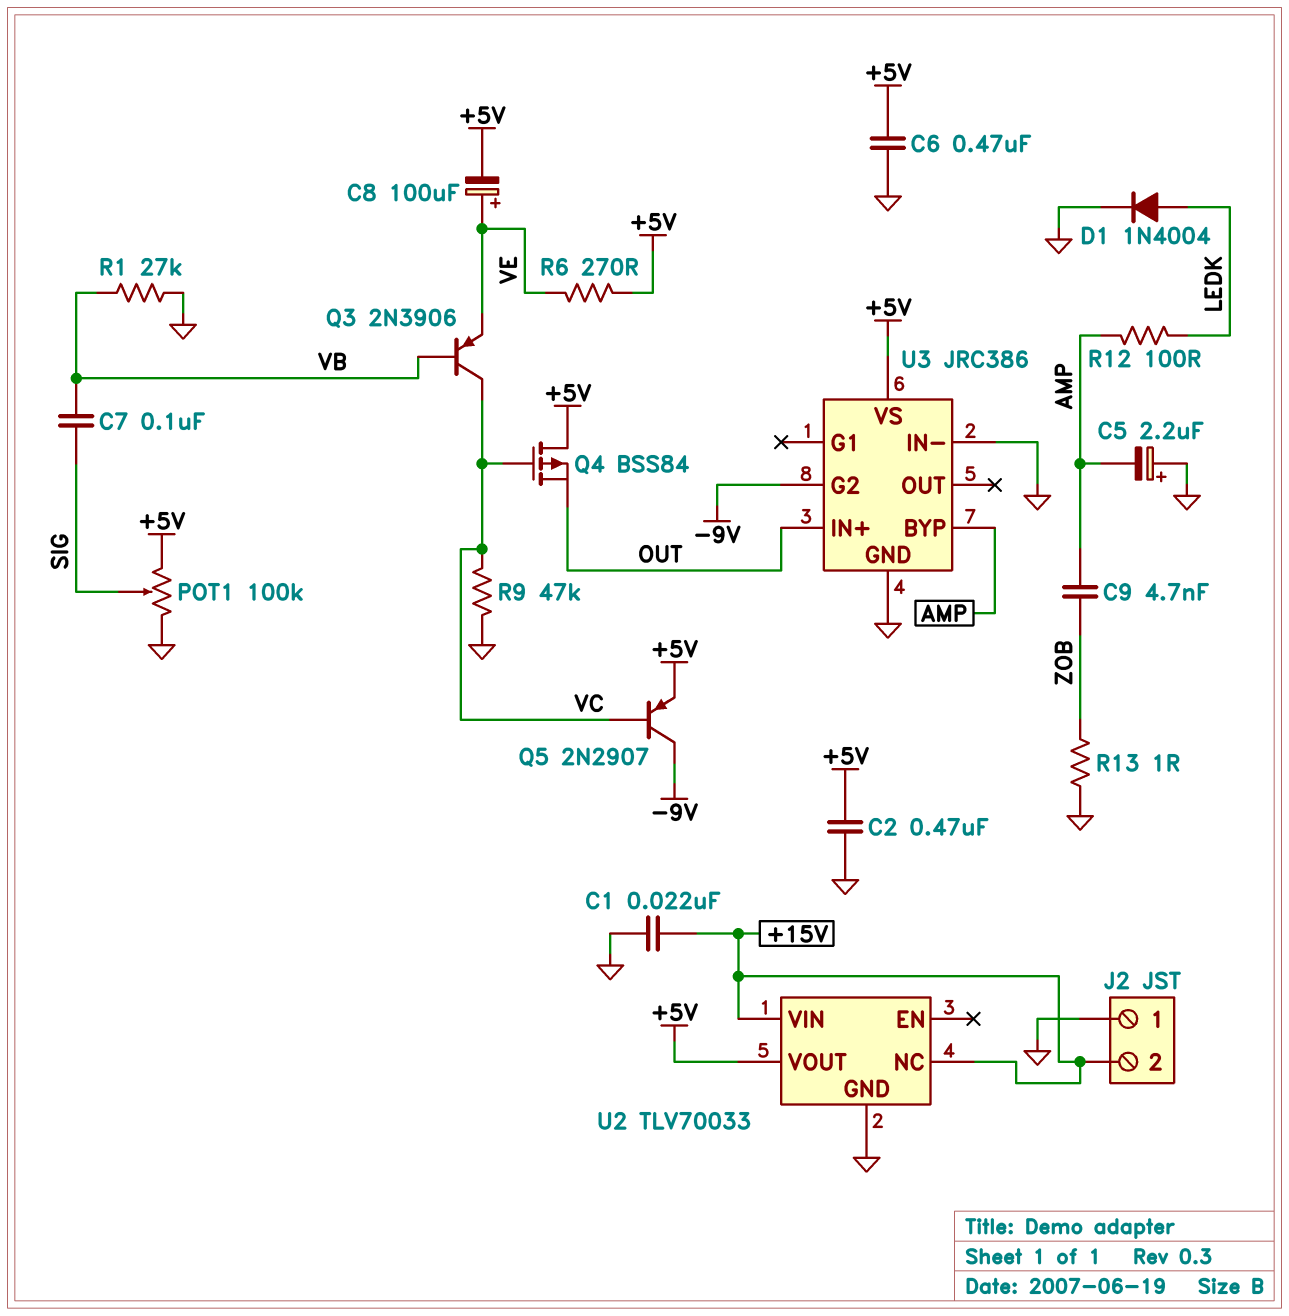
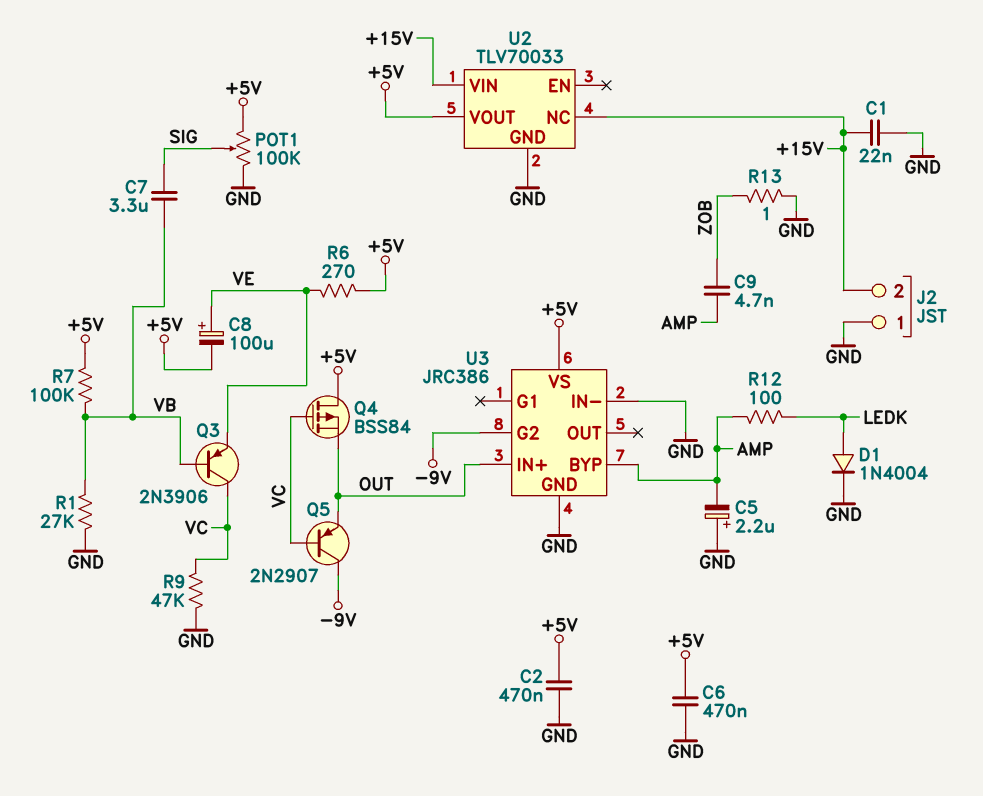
C7: 100nF (SIG, VB) -> 3.3uF (SIG, VB)
Q5: PNP 2N2907 (B VC, C -9V, E +5V) -> PNP 2N2907 (B VC, C -9V, E OUT)
R7: none -> 100k (+5V, VB)

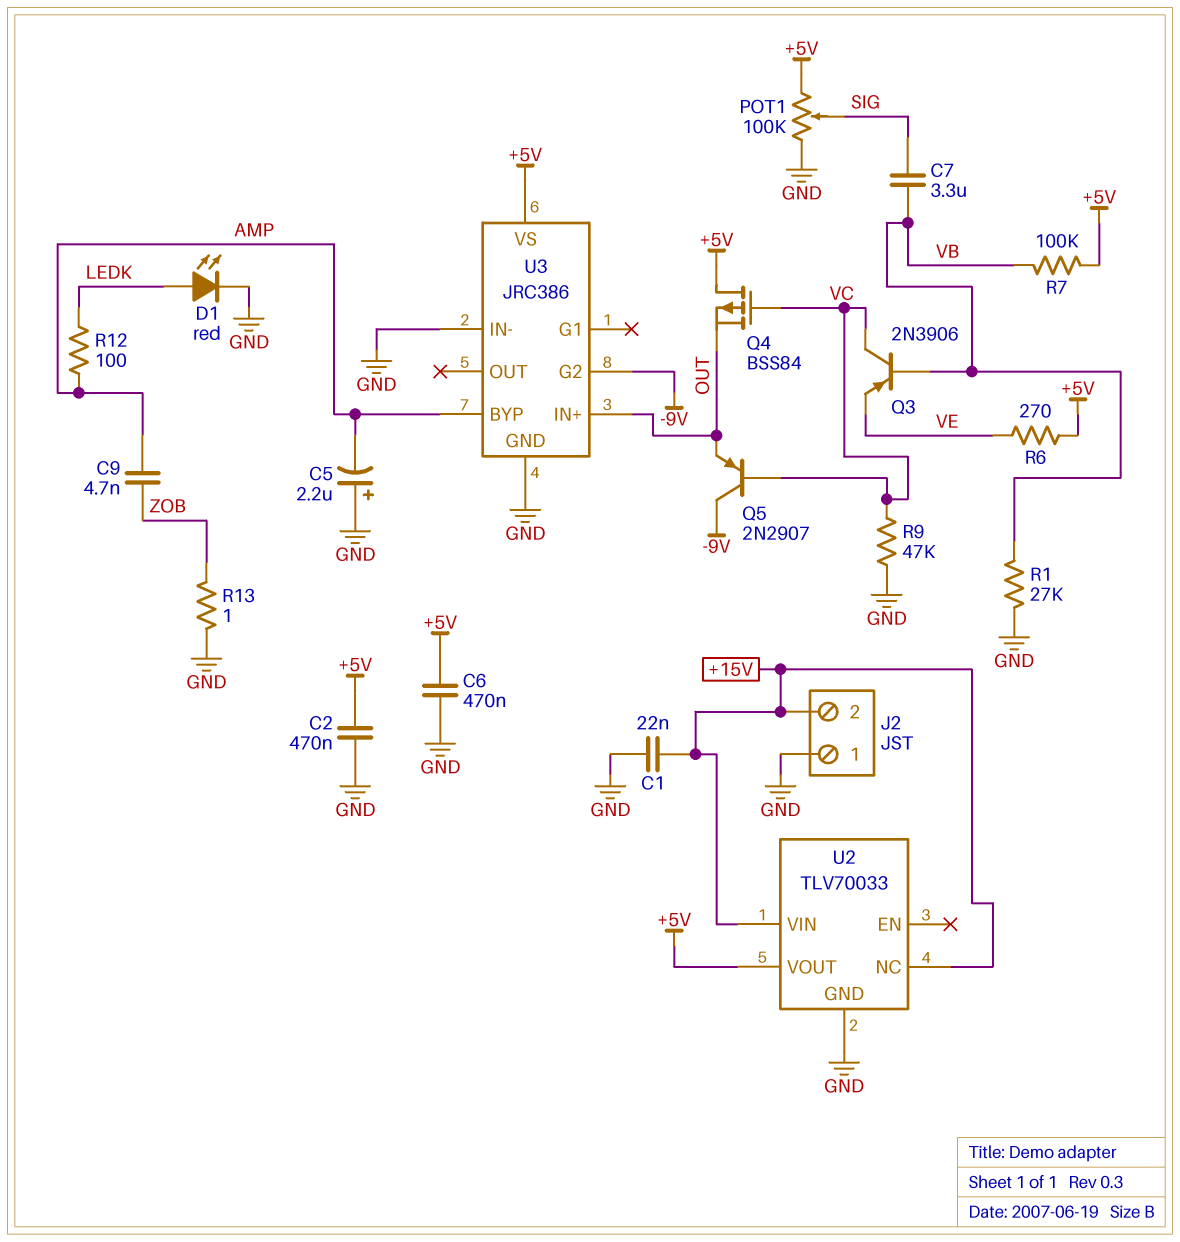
C8: 100uF (plus VE, minus +5V) -> none
D1: diode 1N4004 (A LEDK, K GND) -> LED red (A LEDK, K GND)

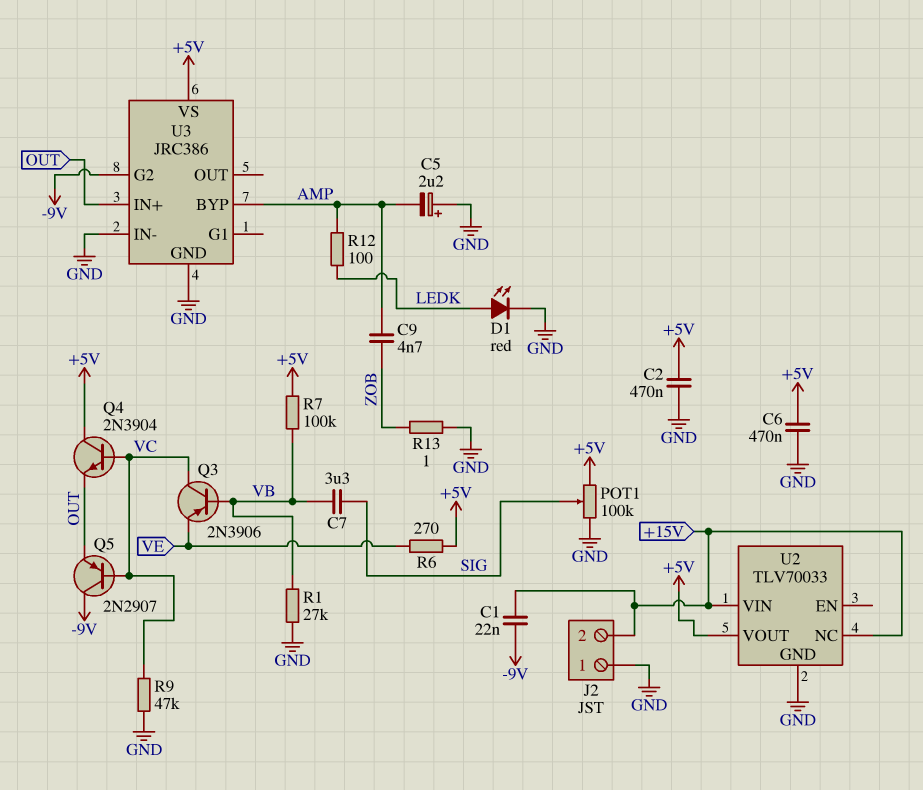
C1: 22nF (+15V, GND) -> 22nF (+15V, -9V)
Q4: PMOS BSS84 (G VC, D +5V, S OUT) -> NPN 2N3904 (B VC, C +5V, E OUT)

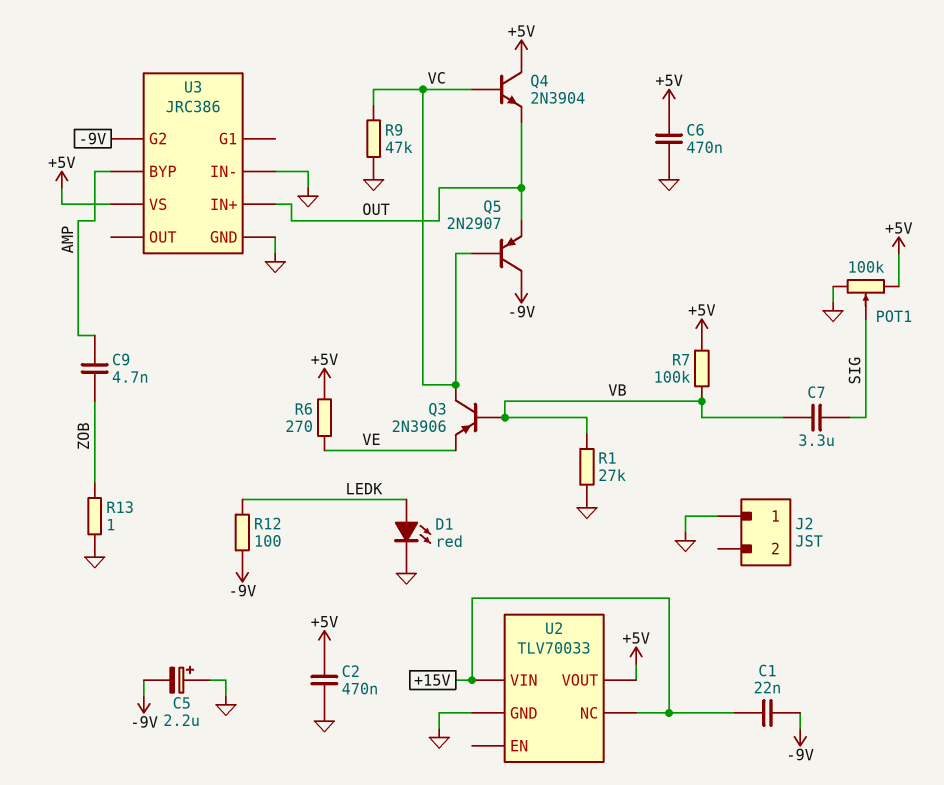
C5: 2.2uF (plus GND, minus AMP) -> 2.2uF (plus GND, minus -9V)
J2 pin 2: +15V -> none
R12: 100 (AMP, LEDK) -> 100 (-9V, LEDK)

